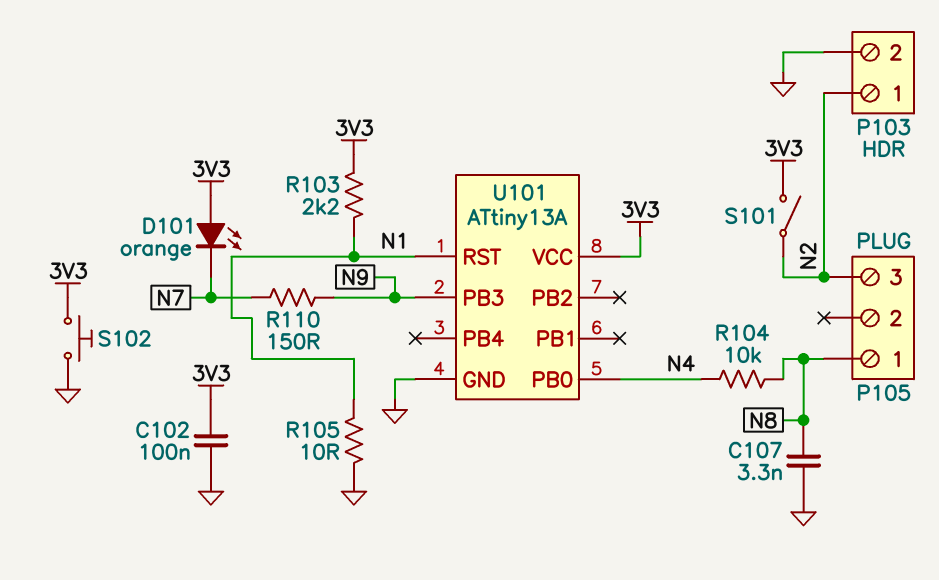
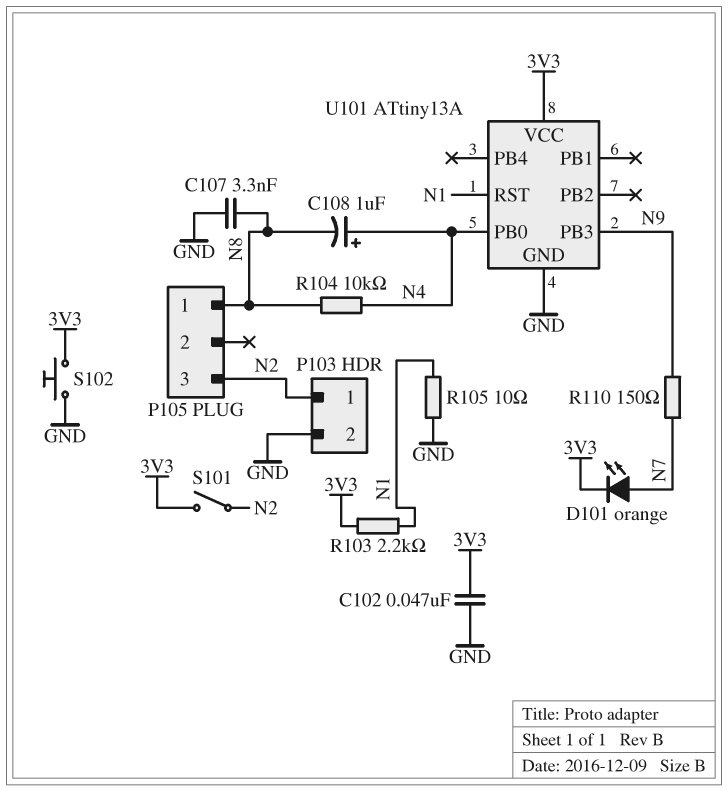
C102: 100nF (3V3, GND) -> 47nF (3V3, GND)
C108: none -> 1uF (plus N4, minus N8)
D101: LED orange (A 3V3, K N7) -> LED orange (A N7, K 3V3)

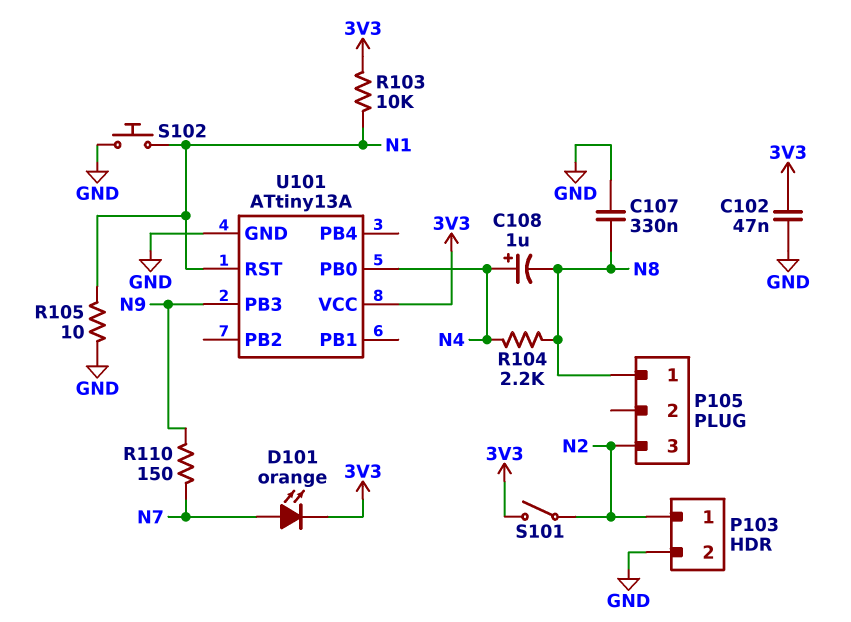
C107: 3.3nF (GND, N8) -> 330nF (GND, N8)
R103: 2.2k (3V3, N1) -> 10k (3V3, N1)
R104: 10k (N4, N8) -> 2.2k (N4, N8)
S102: button (3V3, GND) -> button (GND, N1)

